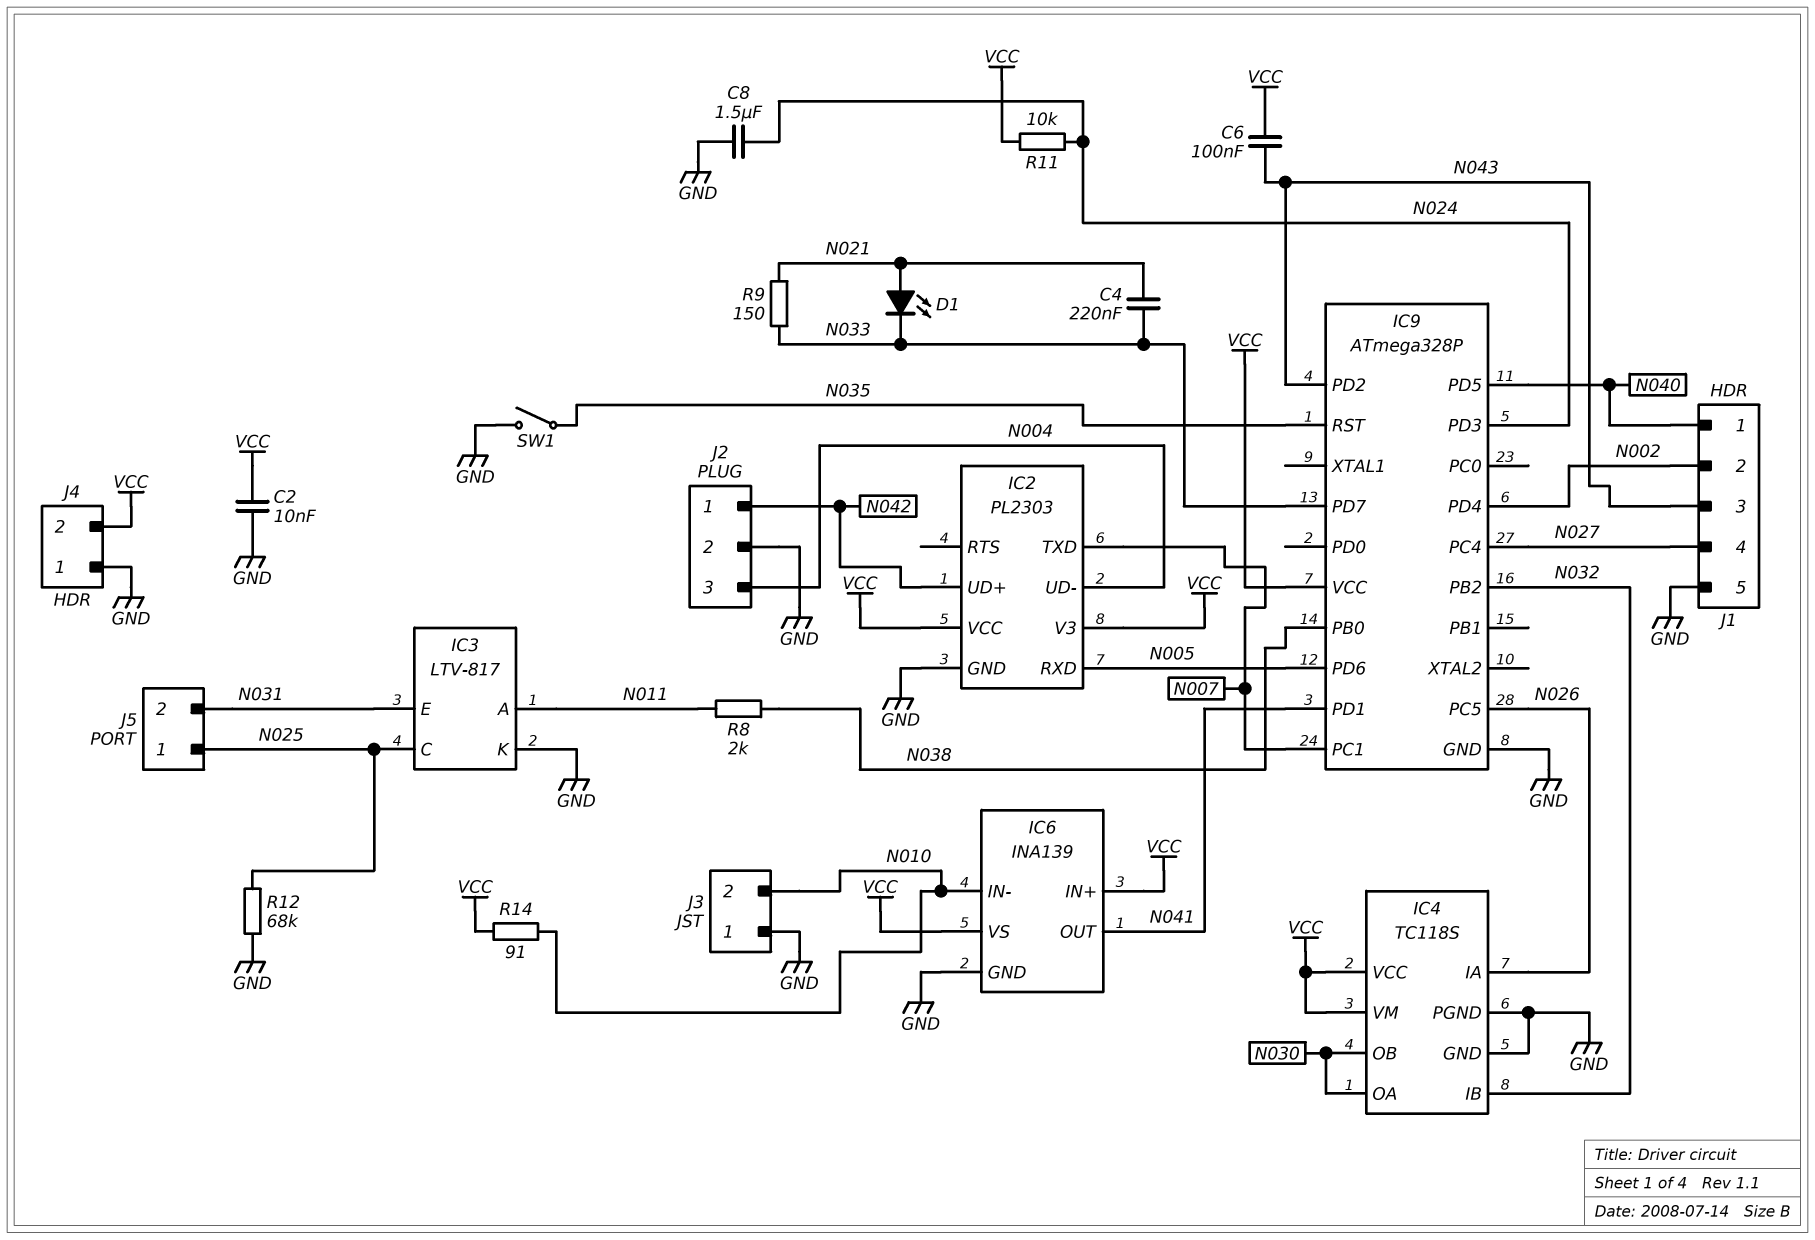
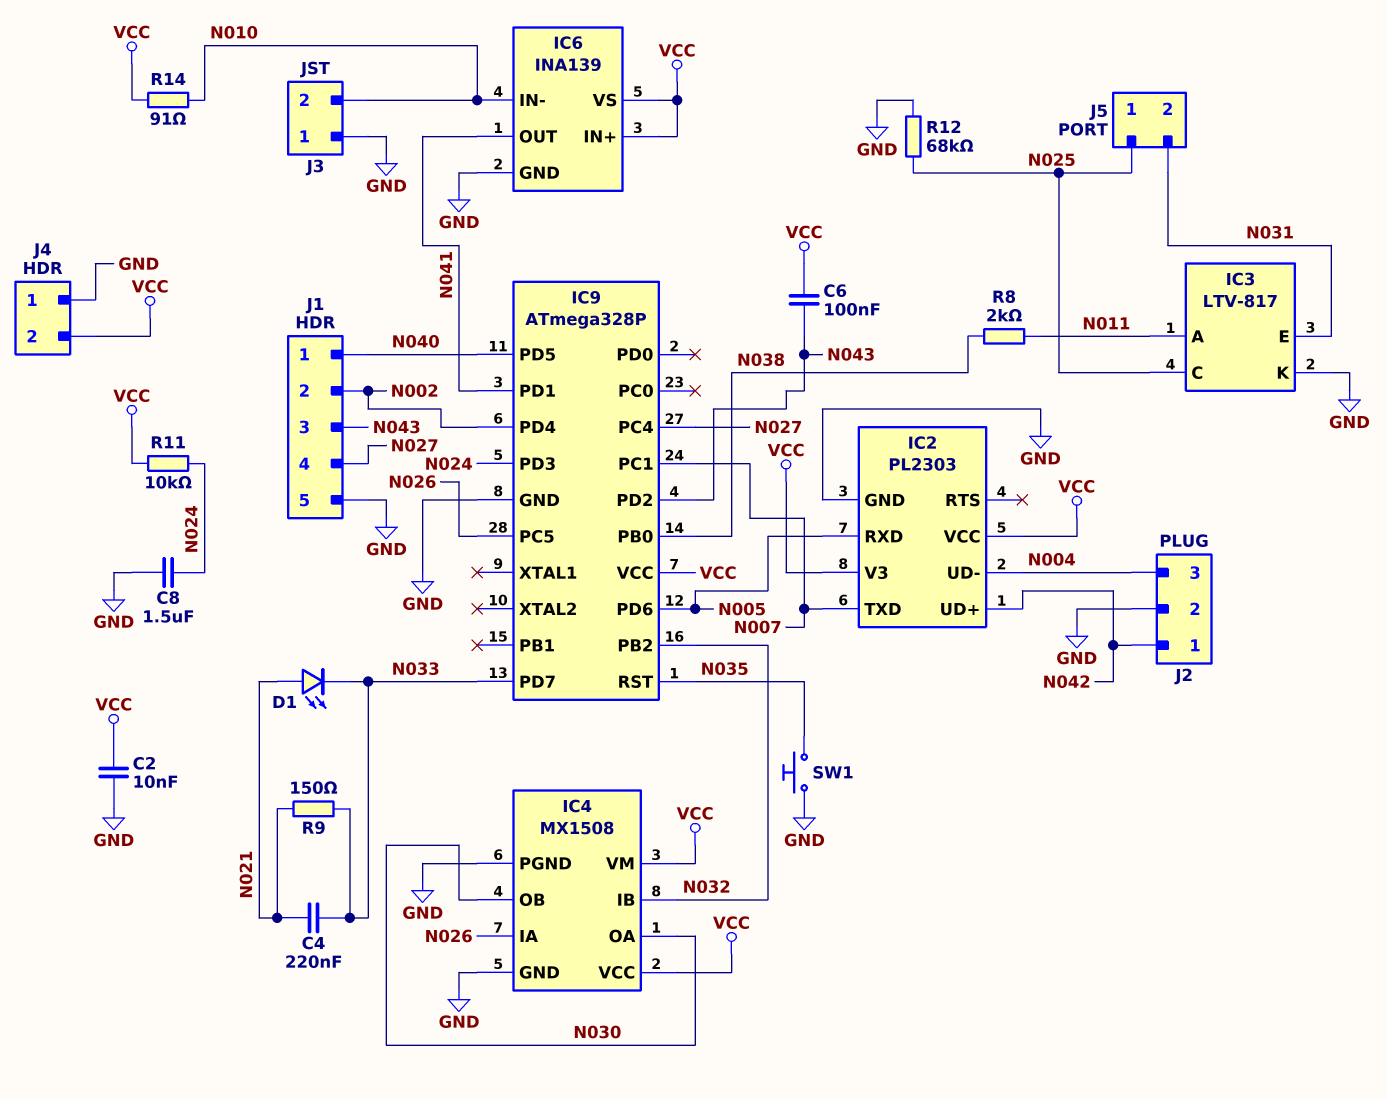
IC4: TC118S -> MX1508
SW1: switch (GND, N035) -> button (GND, N035)

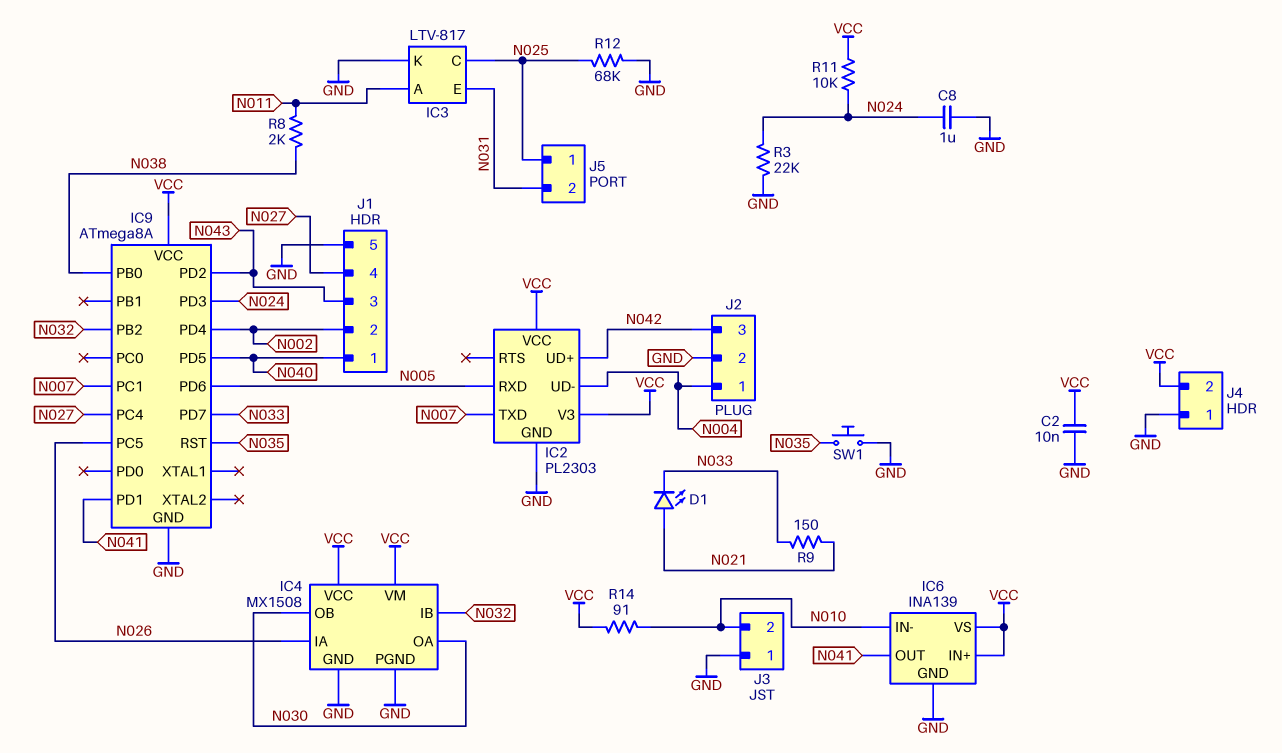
C4: 220nF (N021, N033) -> none
C6: 100nF (N043, VCC) -> none
C8: 1.5uF (GND, N024) -> 1uF (GND, N024)
IC9: ATmega328P -> ATmega8A
J2 pin 1: N042 -> N004
J2 pin 3: N004 -> N042
R3: none -> 22k (GND, N024)

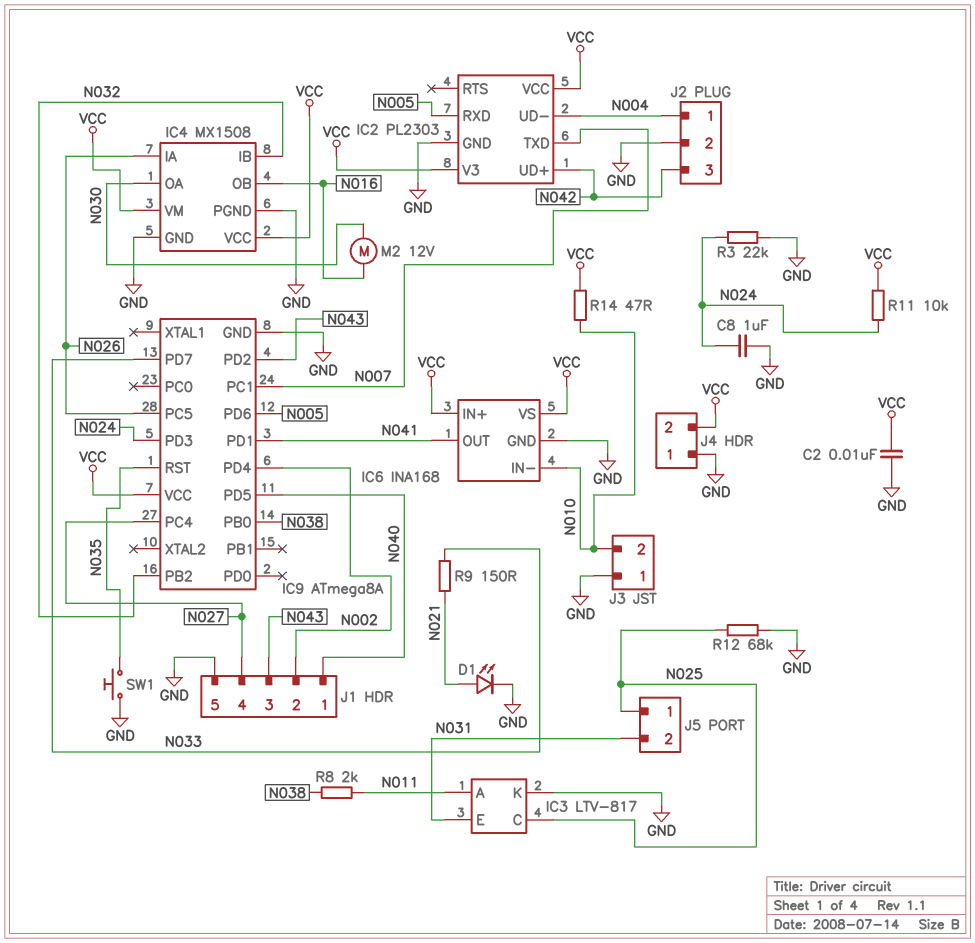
D1: LED (A N021, K N033) -> LED (A N021, K GND)
IC4 pin OB: N030 -> N016
IC6: INA139 -> INA168
M2: none -> motor 12V (N016, N030)
R14: 91 (N010, VCC) -> 47 (N010, VCC)

